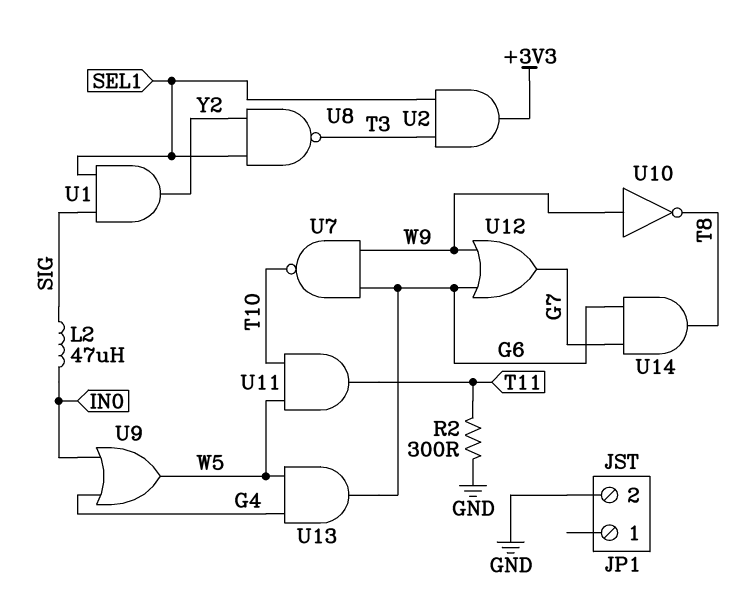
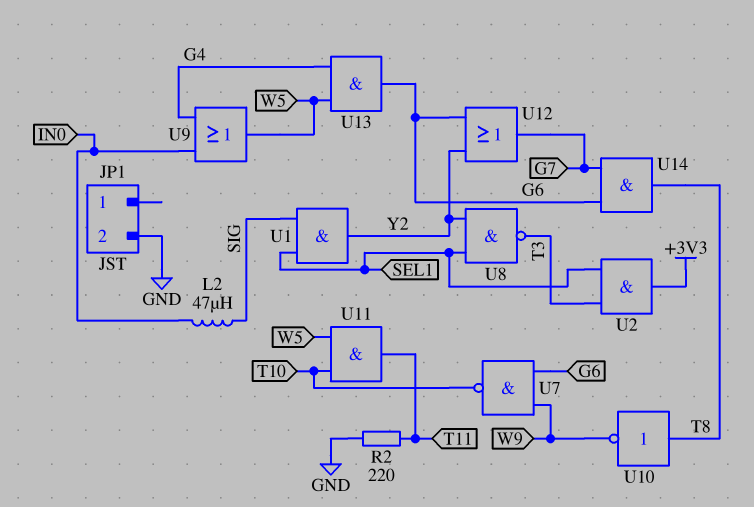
R2: 300 (GND, T11) -> 220 (GND, T11)
U10: NOT (in W9, out T8) -> NOT (in T8, out W9)
U12: OR (in G6, in W9, out G7) -> OR (in G6, in Y2, out G7)

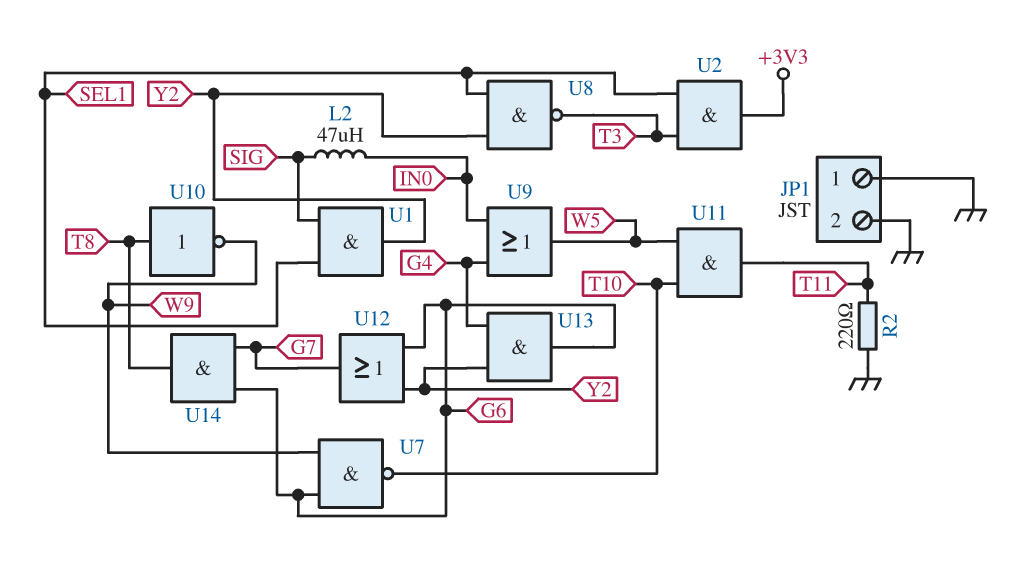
JP1 pin 1: none -> GND
U13: AND (in G4, in W5, out G6) -> AND (in G4, in Y2, out G6)

